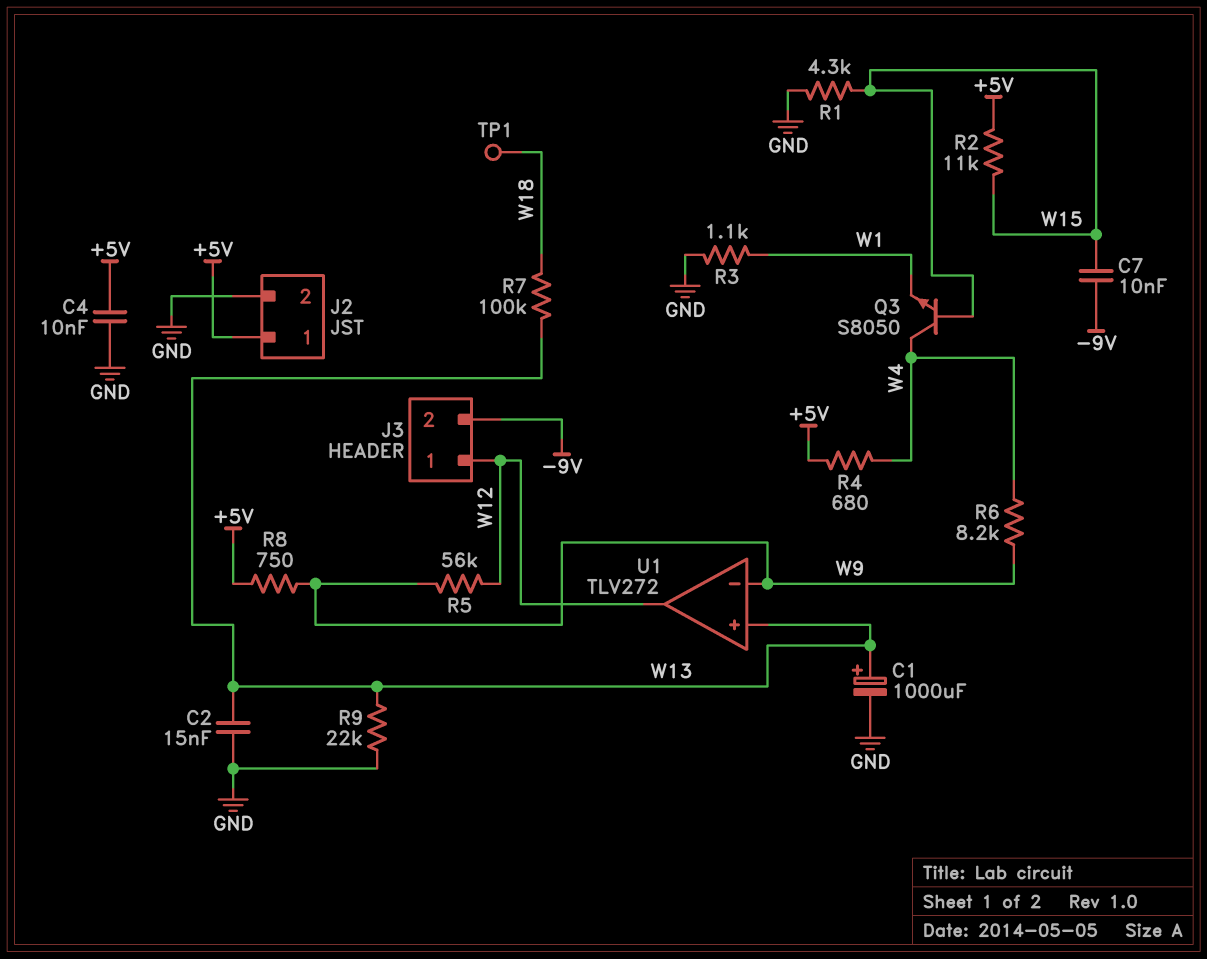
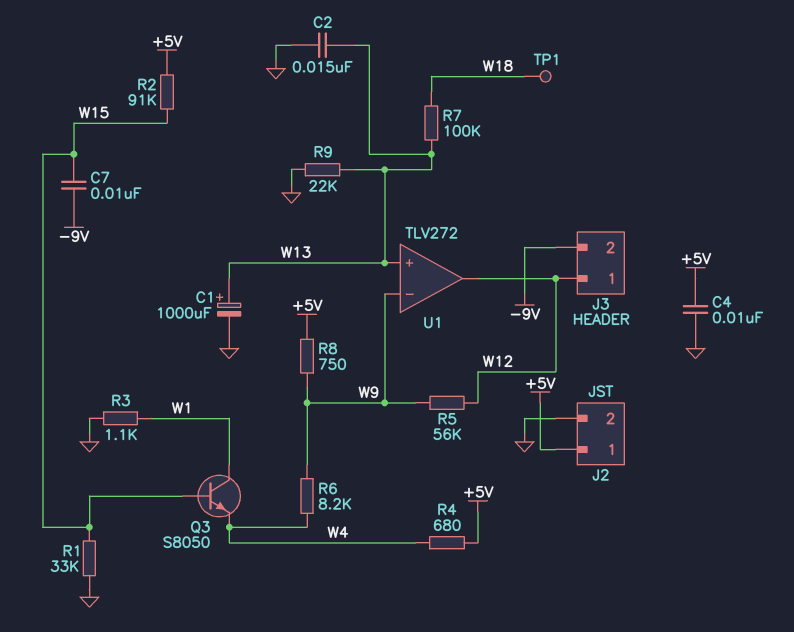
Q3: NPN S8050 (B W15, C W4, E W1) -> NPN S8050 (B W15, C W1, E W4)
R1: 4.3k (GND, W15) -> 33k (GND, W15)
R2: 11k (+5V, W15) -> 91k (+5V, W15)

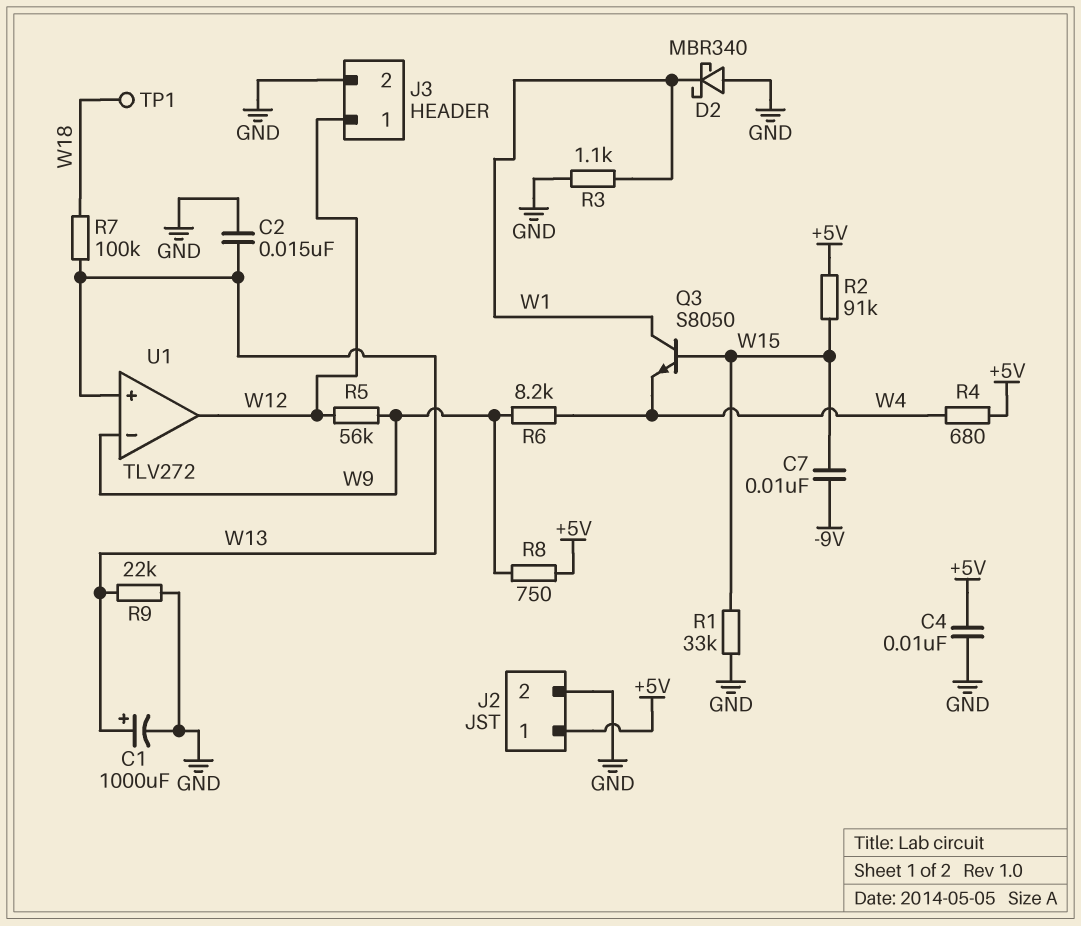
D2: none -> schottky MBR340 (A GND, K W1)
J3 pin 2: -9V -> GND

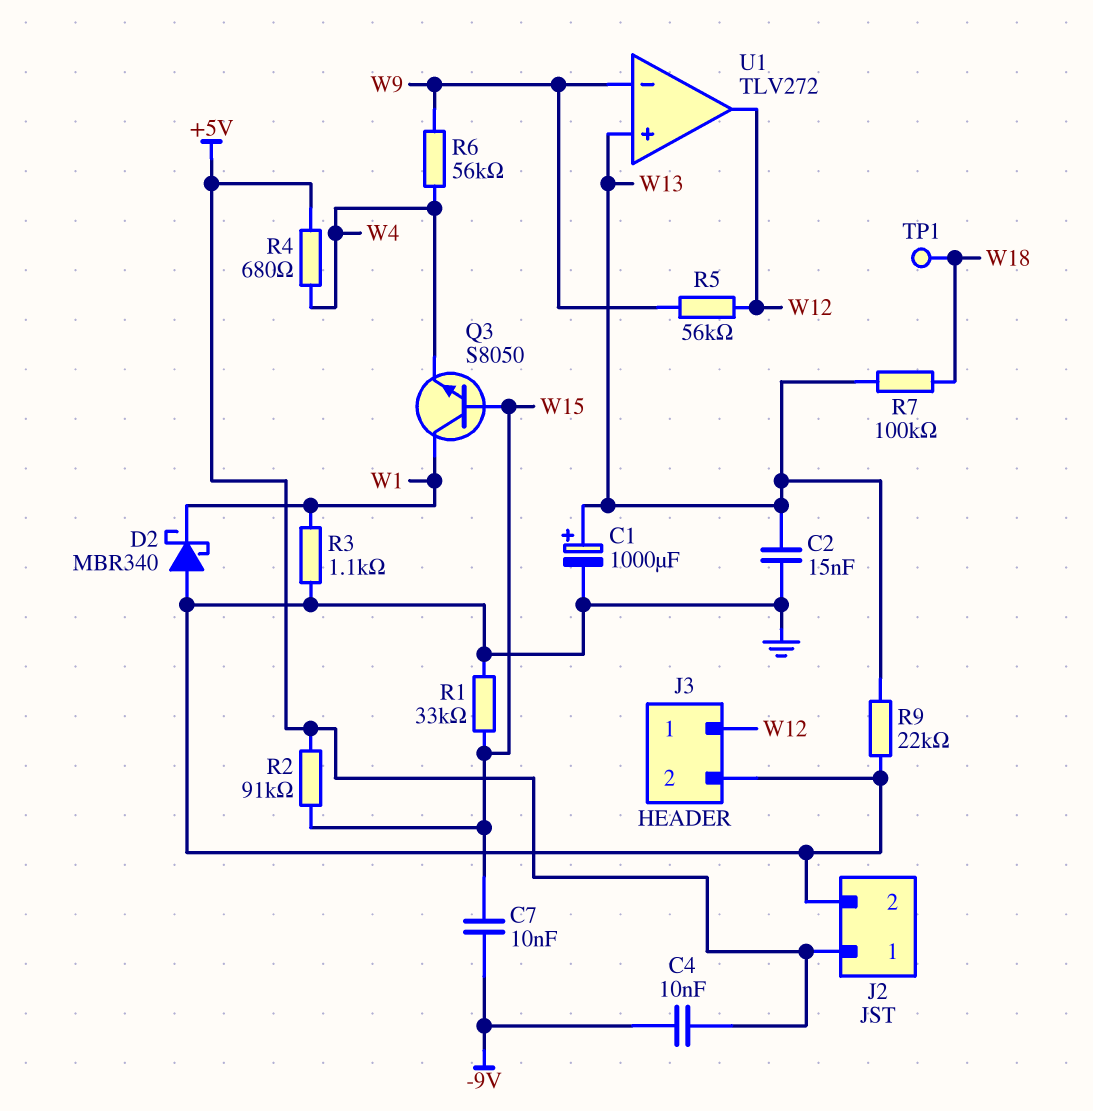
C4: 10nF (+5V, GND) -> 10nF (+5V, -9V)
R6: 8.2k (W4, W9) -> 56k (W4, W9)
R8: 750 (+5V, W9) -> none

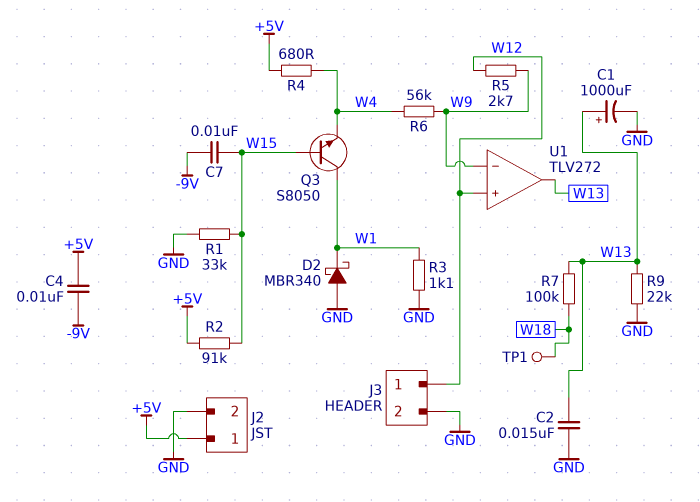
R5: 56k (W9, W12) -> 2.7k (W9, W12)
U1 pin in+: W13 -> W12
U1 pin out: W12 -> W13

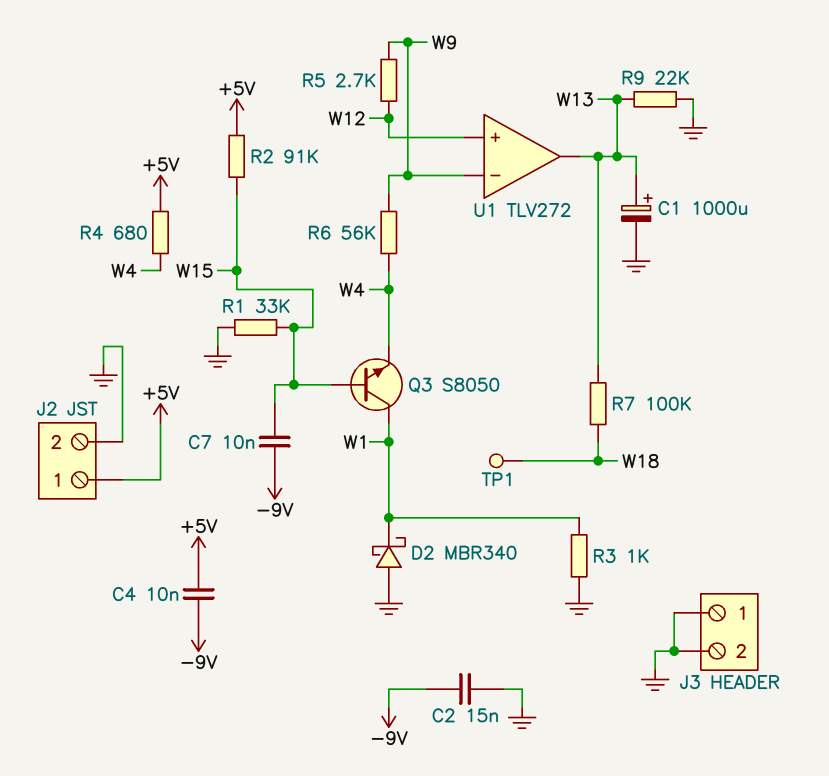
C2: 15nF (GND, W13) -> 15nF (-9V, GND)
J3 pin 1: W12 -> GND
R3: 1.1k (GND, W1) -> 1k (GND, W1)

